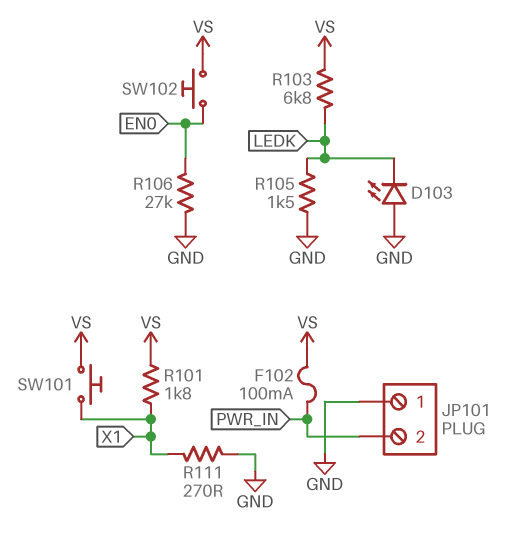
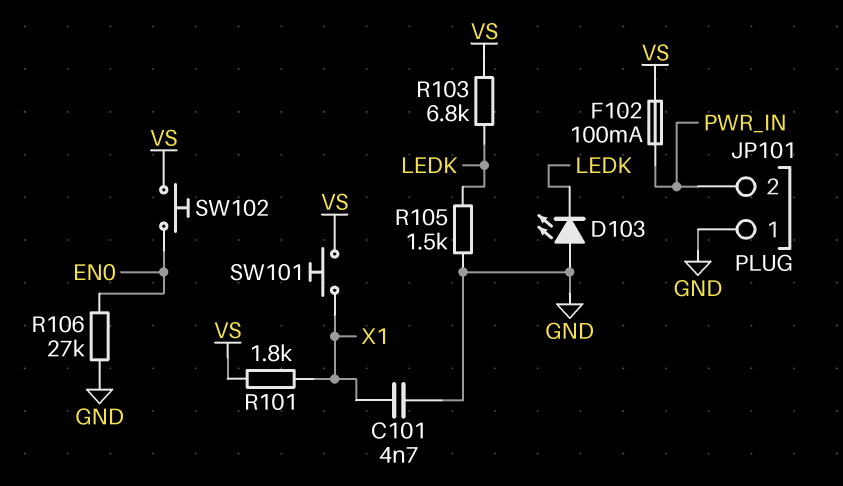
C101: none -> 4.7nF (GND, X1)
R111: 270 (GND, X1) -> none

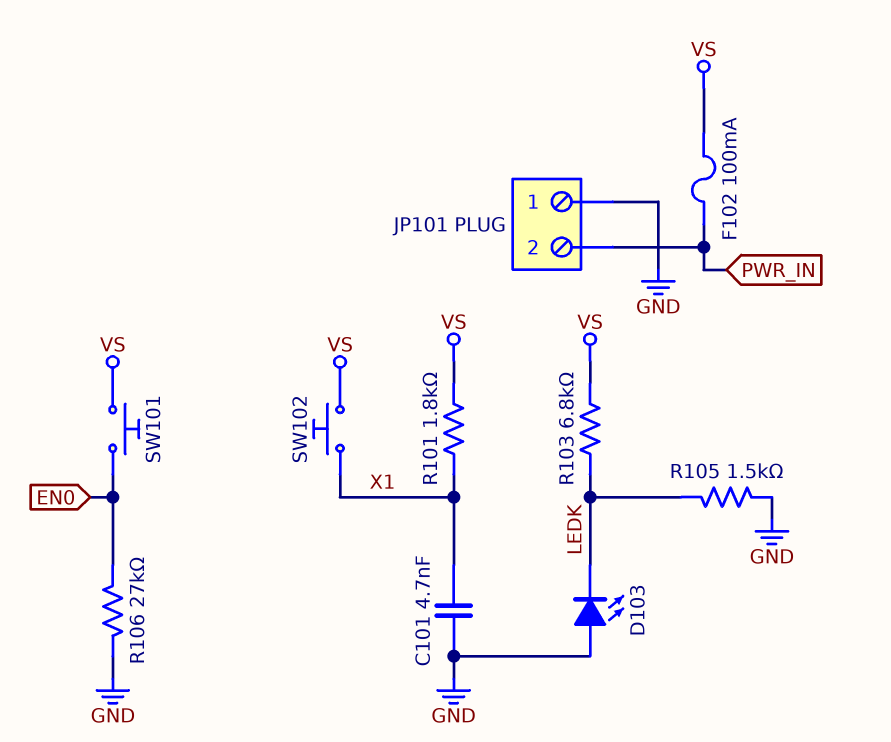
SW101: button (VS, X1) -> button (EN0, VS)
SW102: button (EN0, VS) -> button (VS, X1)

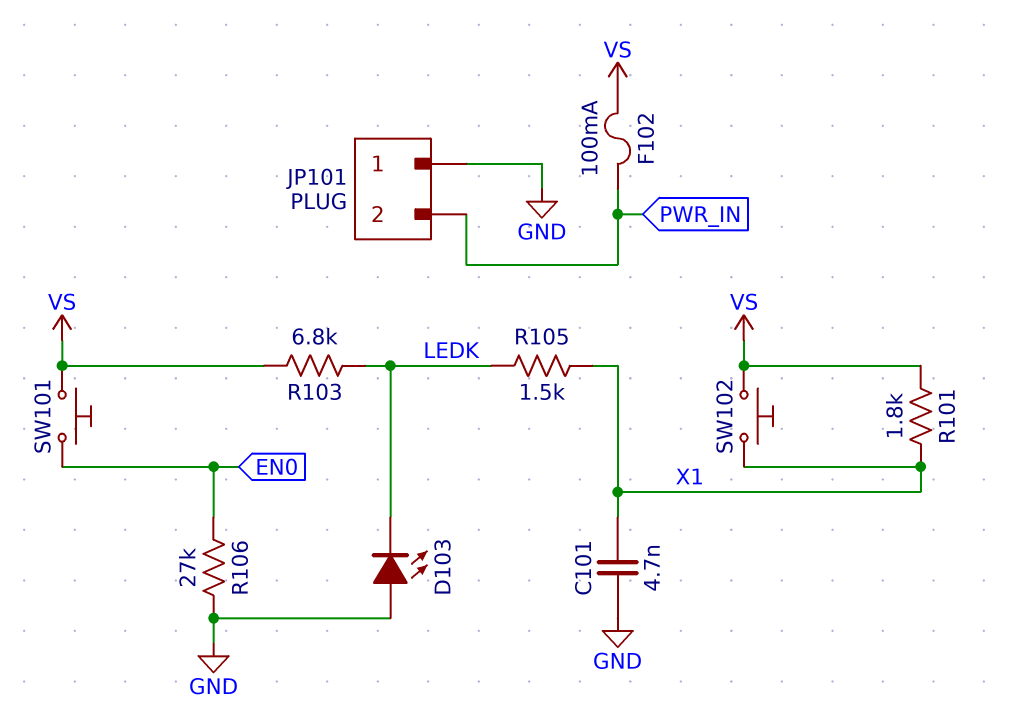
R105: 1.5k (GND, LEDK) -> 1.5k (LEDK, X1)

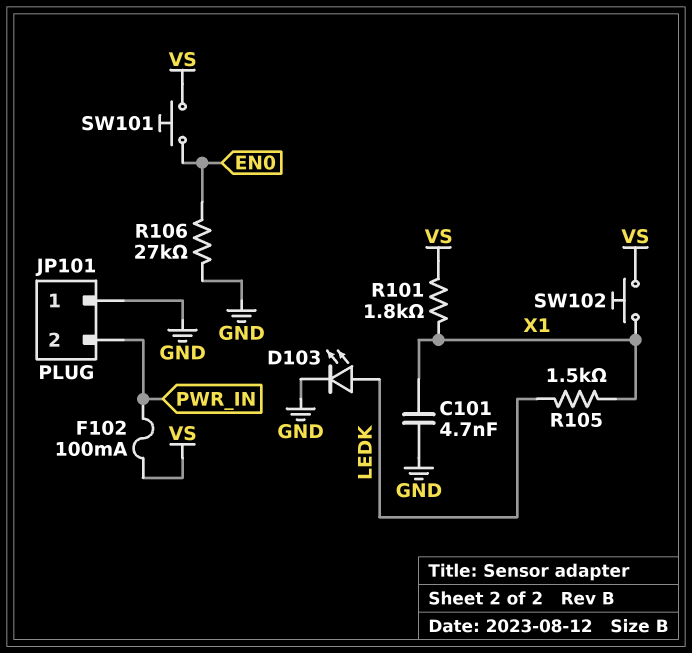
D103: LED (A GND, K LEDK) -> LED (A LEDK, K GND)
R103: 6.8k (LEDK, VS) -> none

